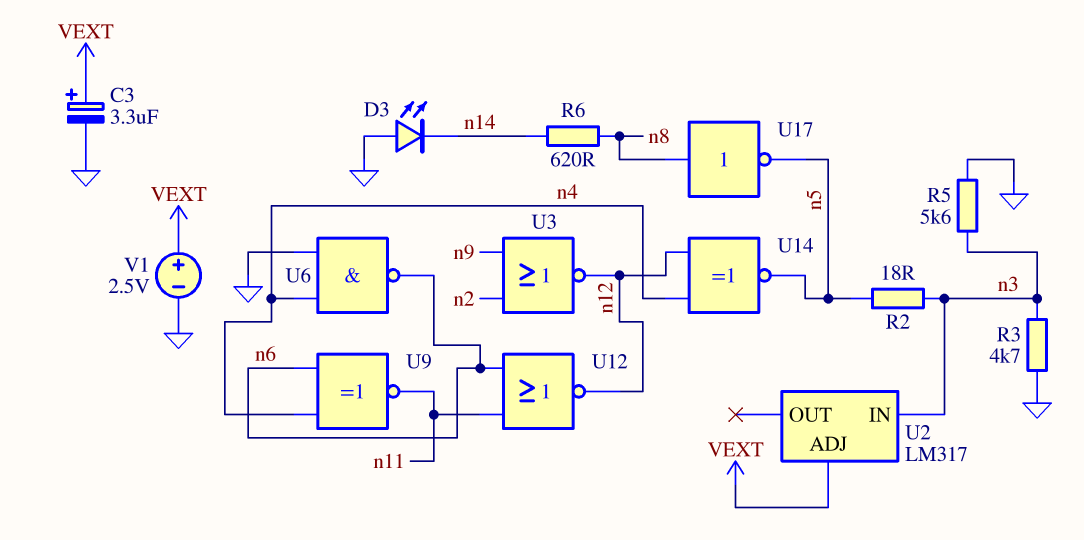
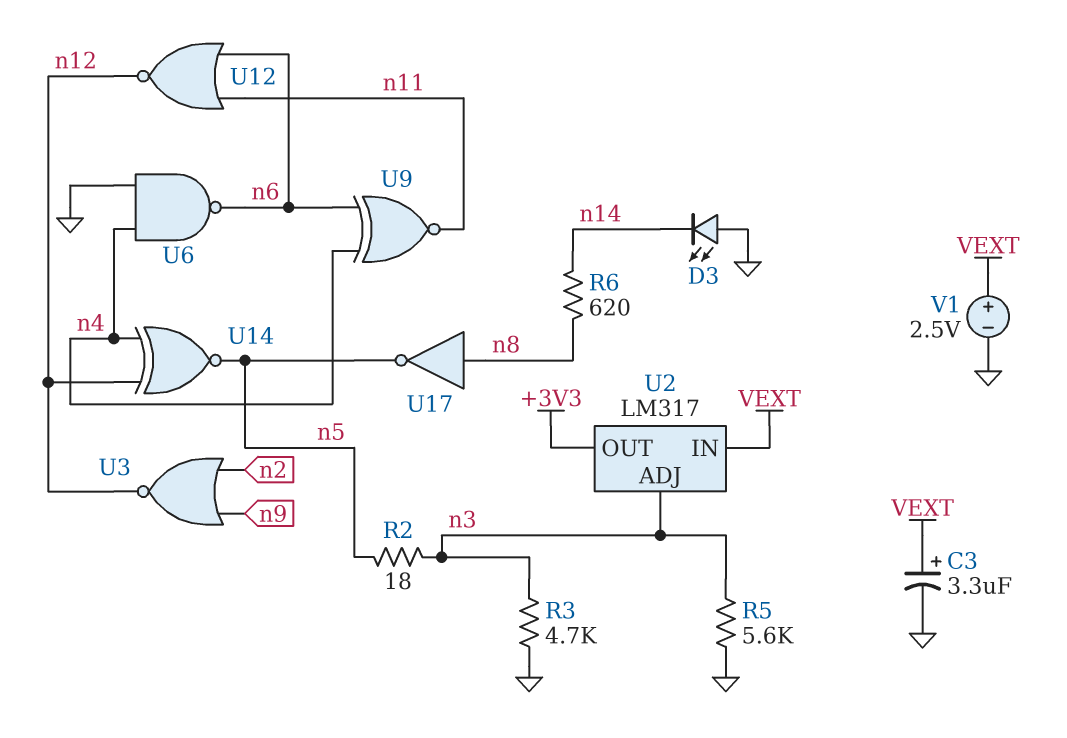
U2 pin ADJ: VEXT -> n3
U2 pin IN: n3 -> VEXT
U2 pin OUT: none -> +3V3

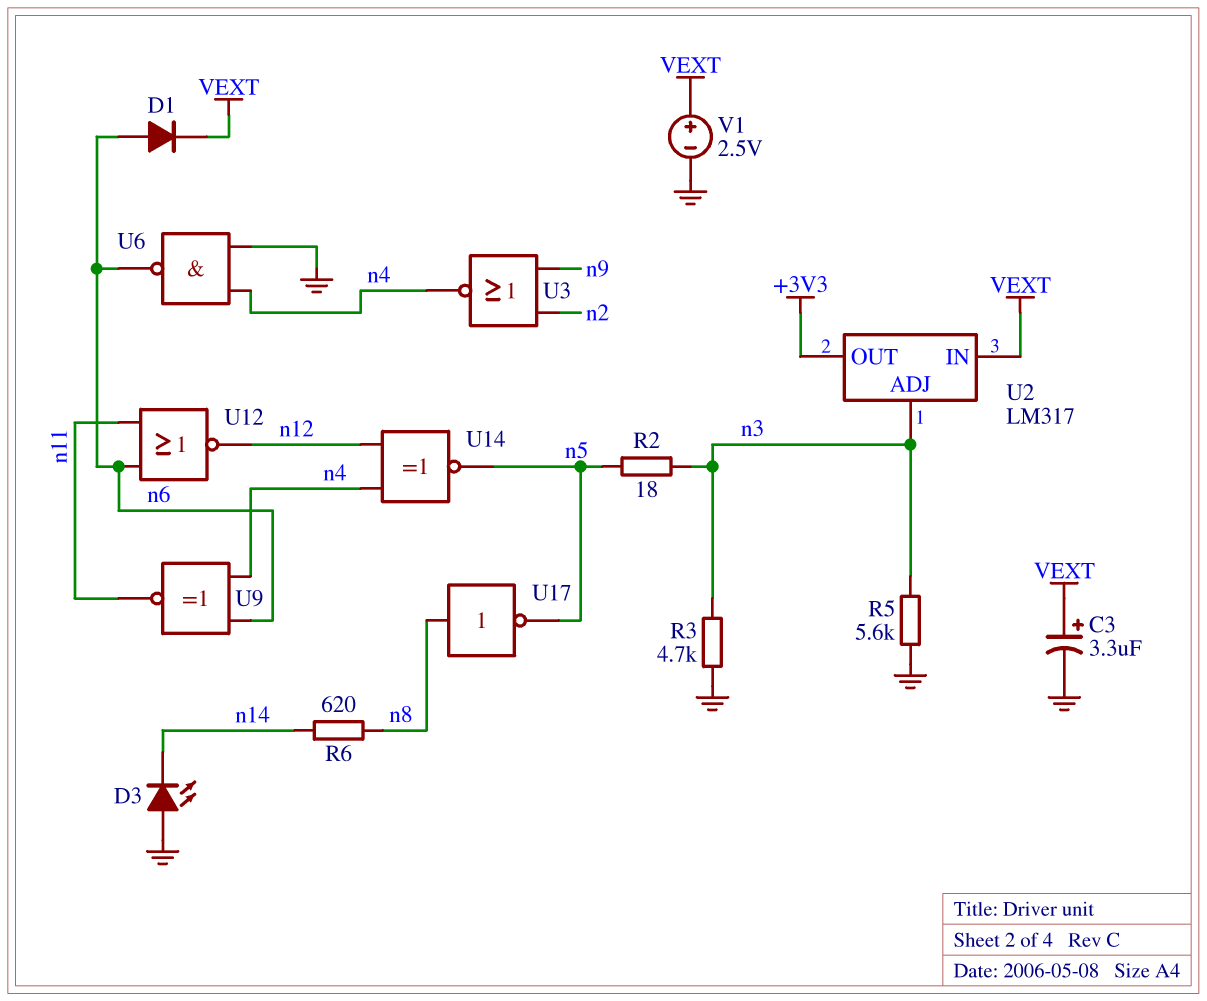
D1: none -> diode (A n6, K VEXT)
U3: NOR (in n2, in n9, out n12) -> NOR (in n2, in n9, out n4)

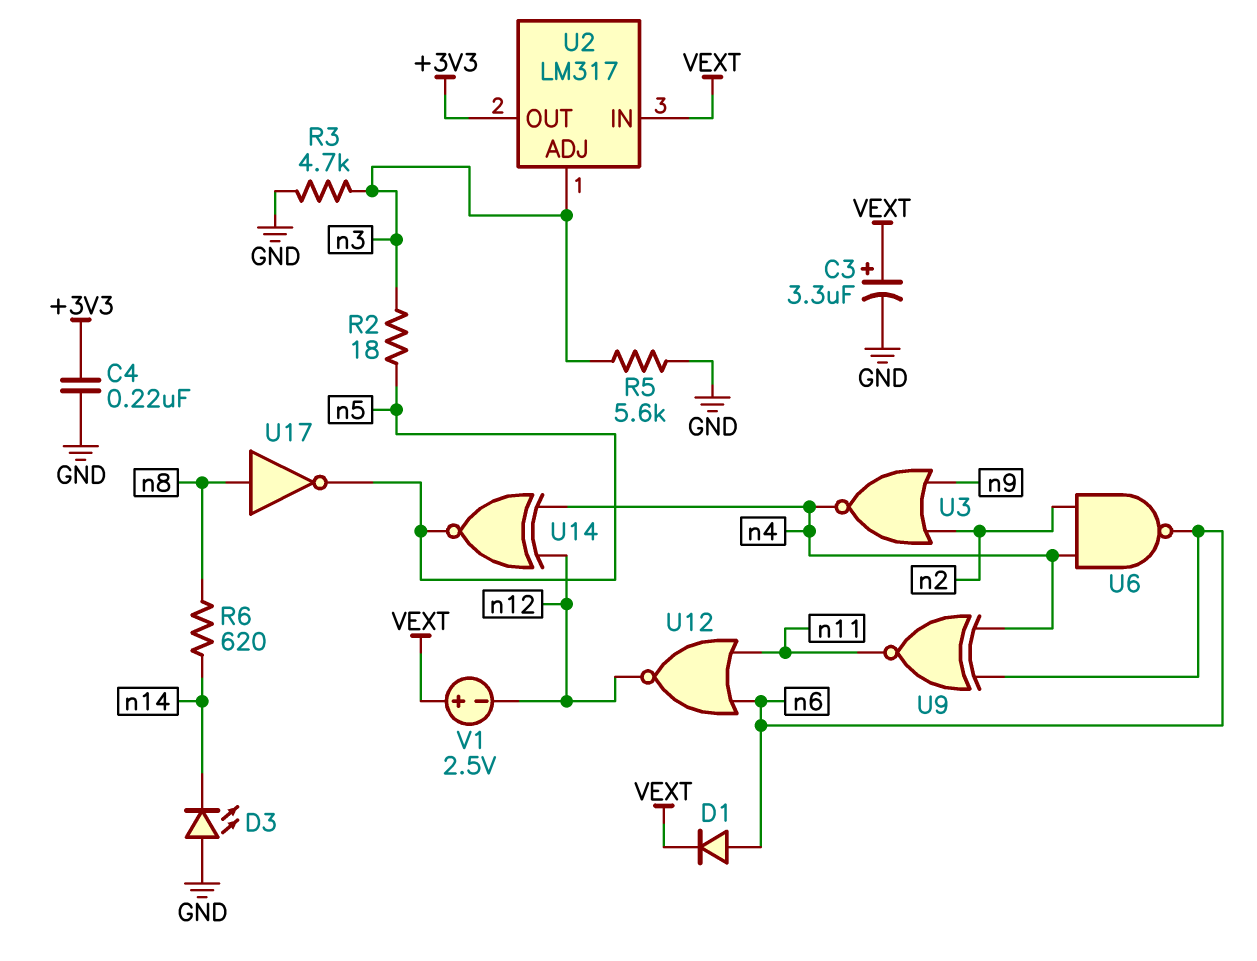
C4: none -> 220nF (+3V3, GND)
U6: NAND (in GND, in n4, out n6) -> NAND (in n2, in n4, out n6)
V1: 2.5V (plus VEXT, minus GND) -> 2.5V (plus VEXT, minus n12)

